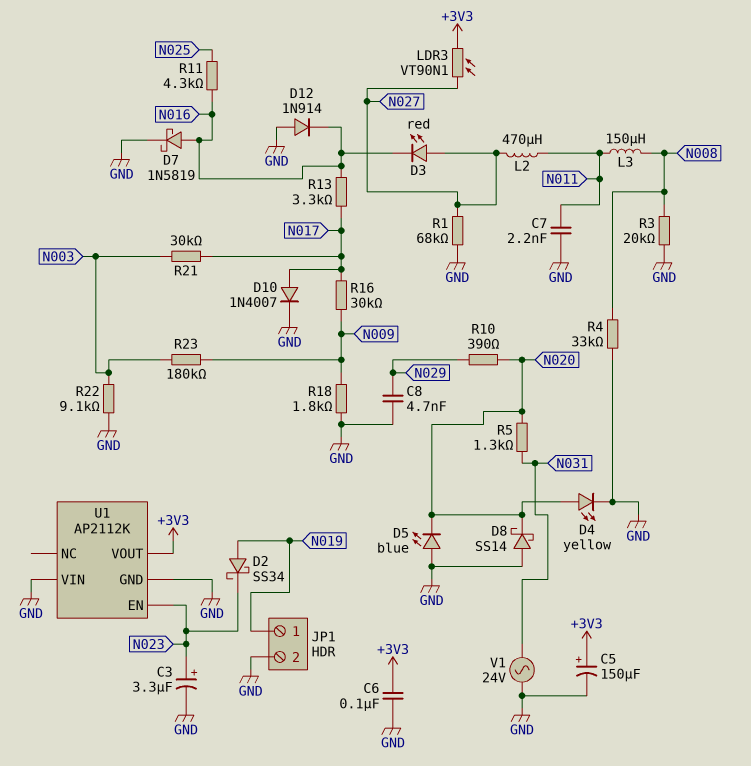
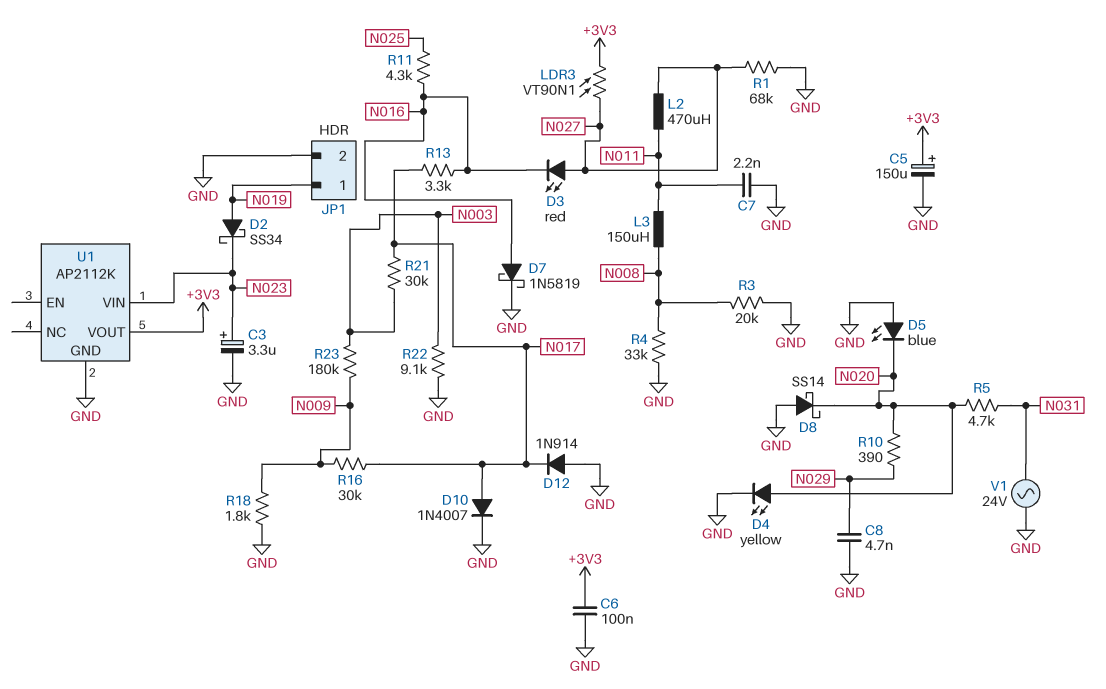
D12: diode 1N914 (A GND, K N016) -> diode 1N914 (A GND, K N017)
R5: 1.3k (N020, N031) -> 4.7k (N020, N031)
U1 pin EN: N023 -> none
U1 pin VIN: GND -> N023

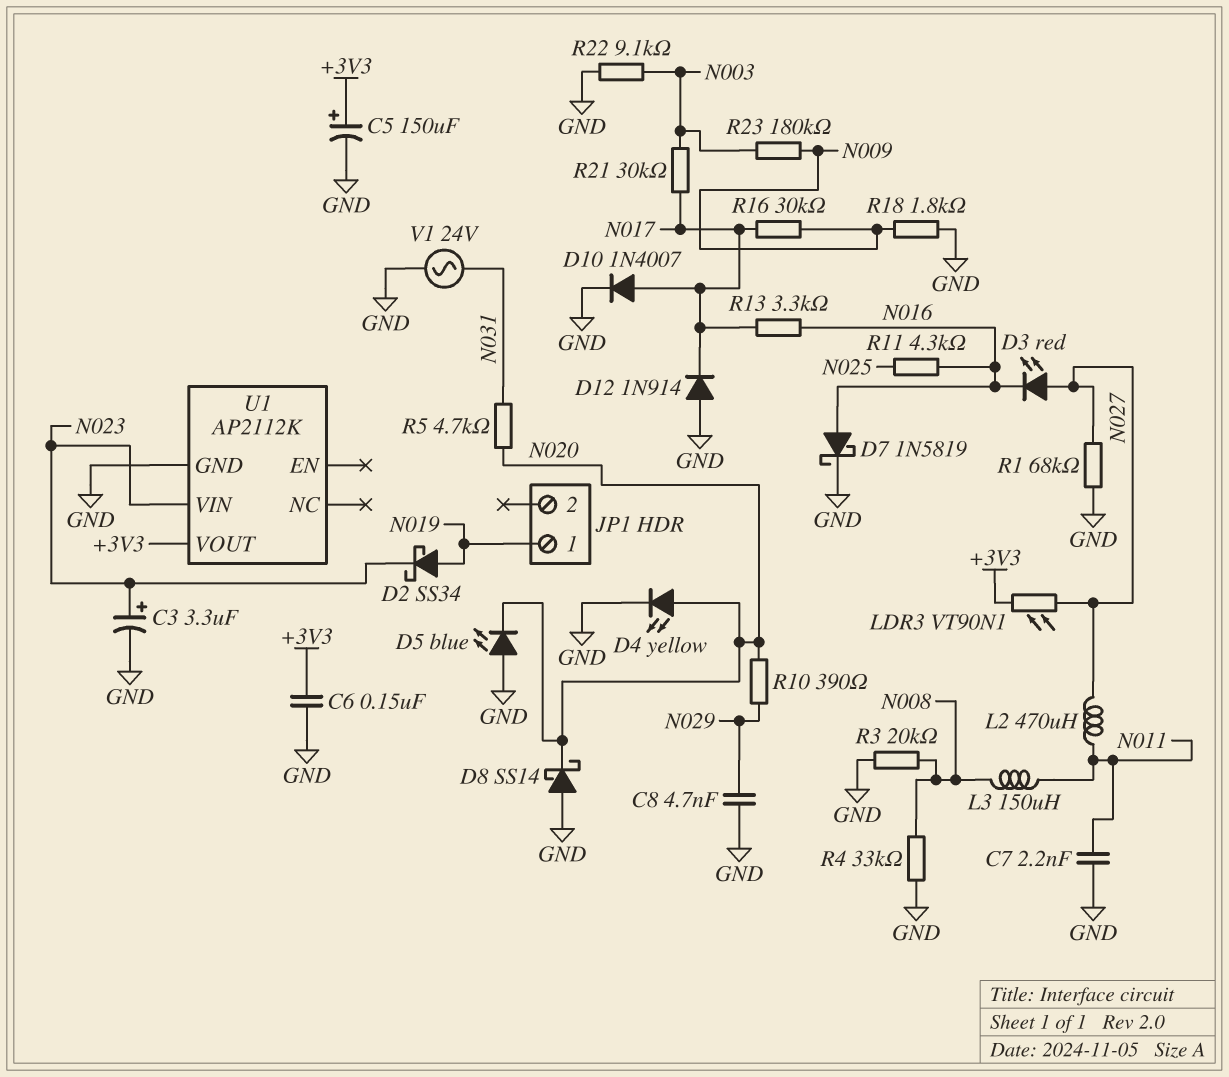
C6: 100nF (+3V3, GND) -> 150nF (+3V3, GND)
JP1 pin 2: GND -> none

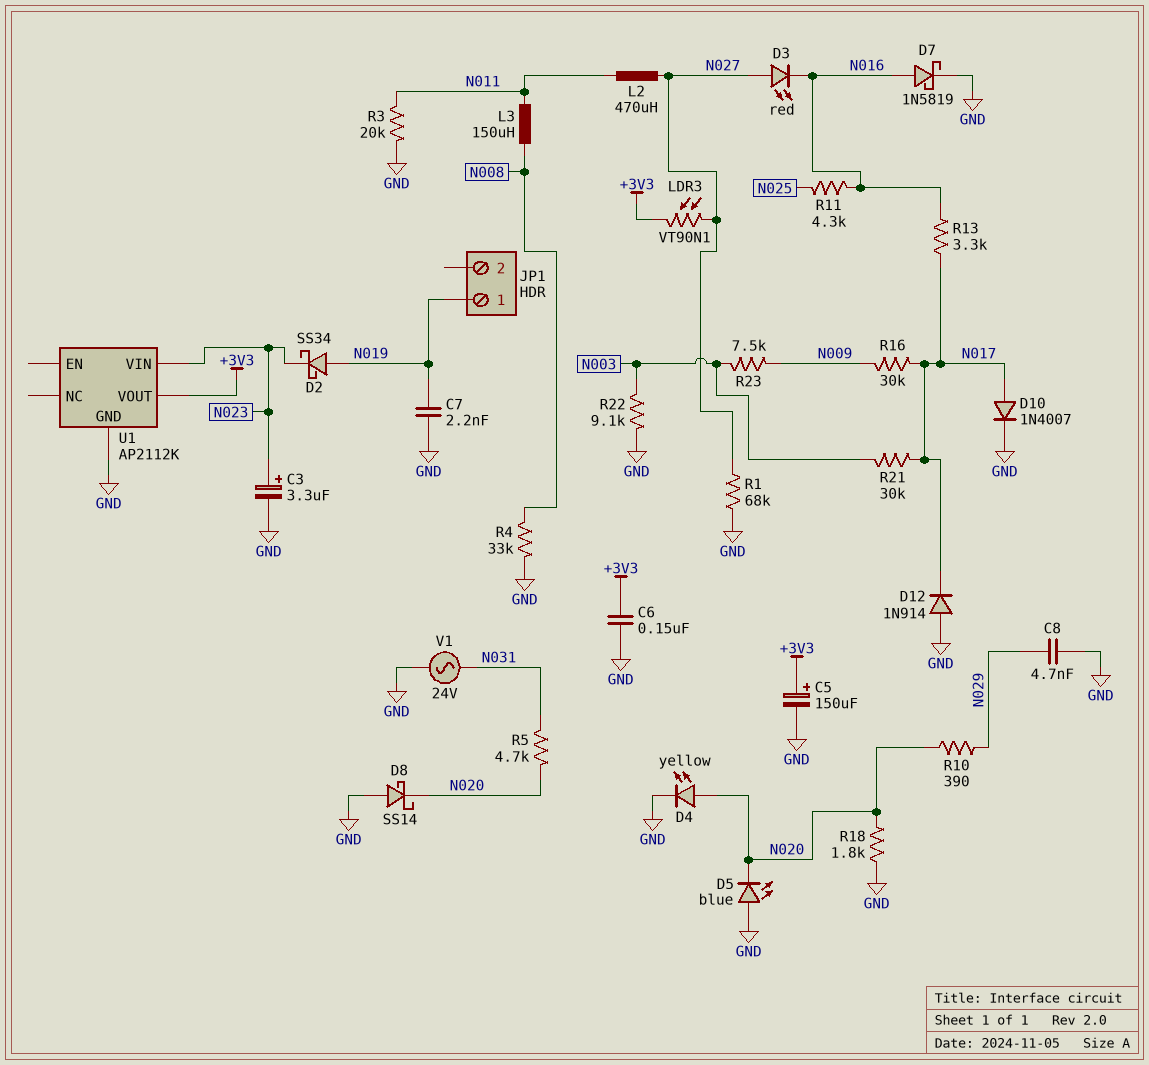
C7: 2.2nF (GND, N011) -> 2.2nF (GND, N019)
R3: 20k (GND, N008) -> 20k (GND, N011)
R18: 1.8k (GND, N009) -> 1.8k (GND, N020)
R23: 180k (N003, N009) -> 7.5k (N003, N009)

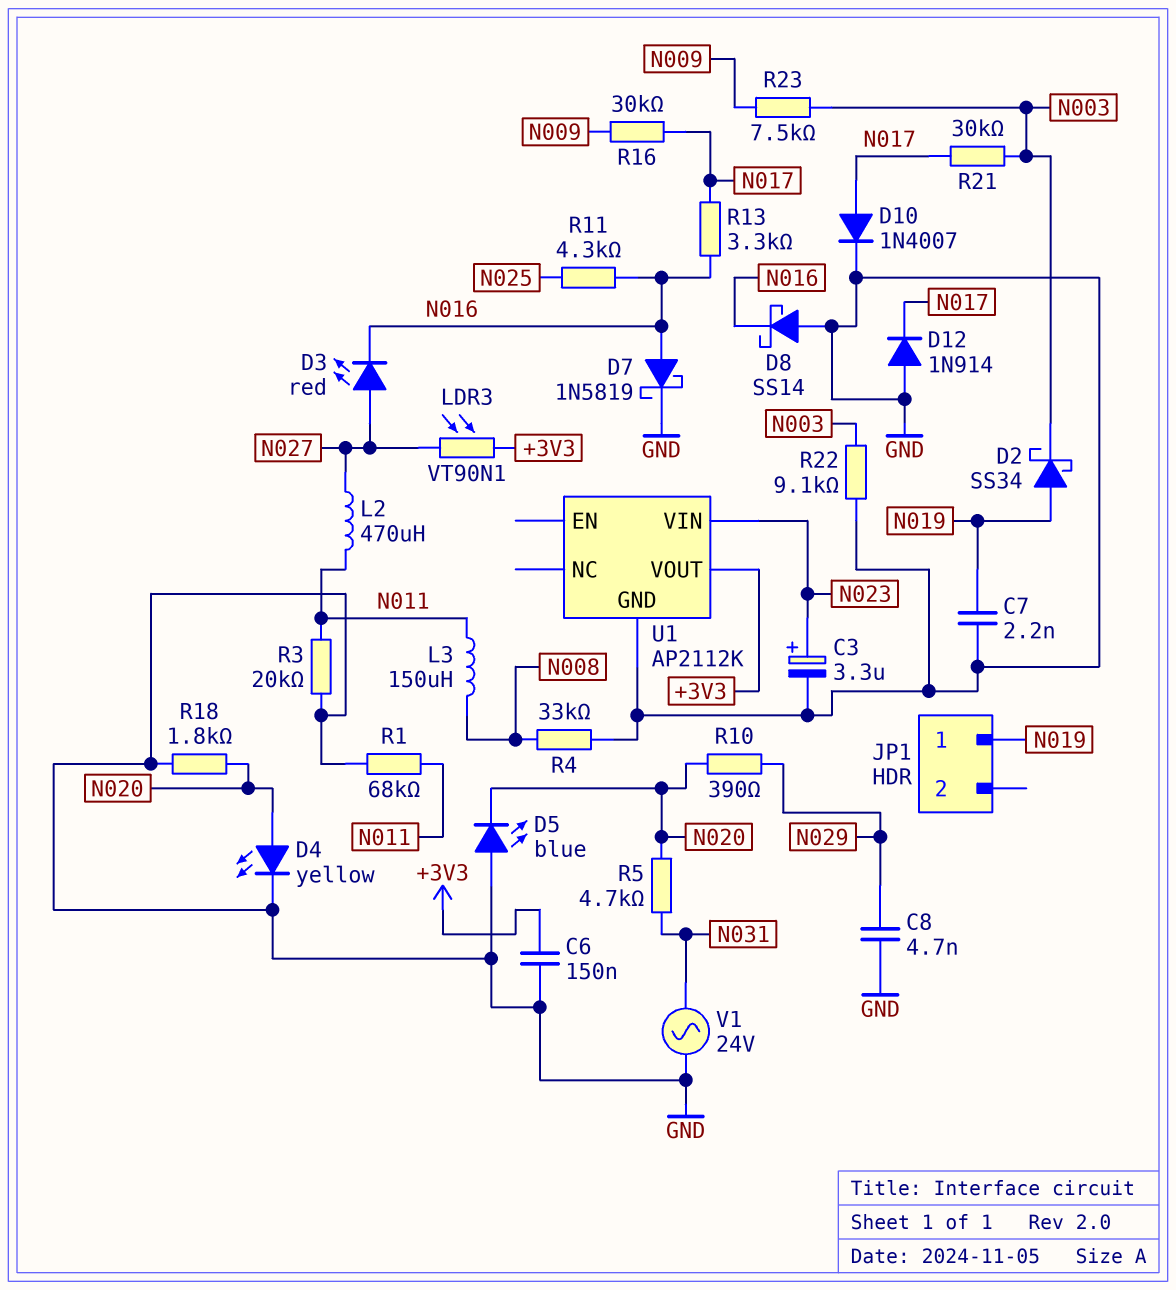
C5: 150uF (plus +3V3, minus GND) -> none
D2: schottky SS34 (A N019, K N023) -> schottky SS34 (A N019, K N003)
D8: schottky SS14 (A GND, K N020) -> schottky SS14 (A GND, K N016)
R1: 68k (GND, N027) -> 68k (GND, N011)

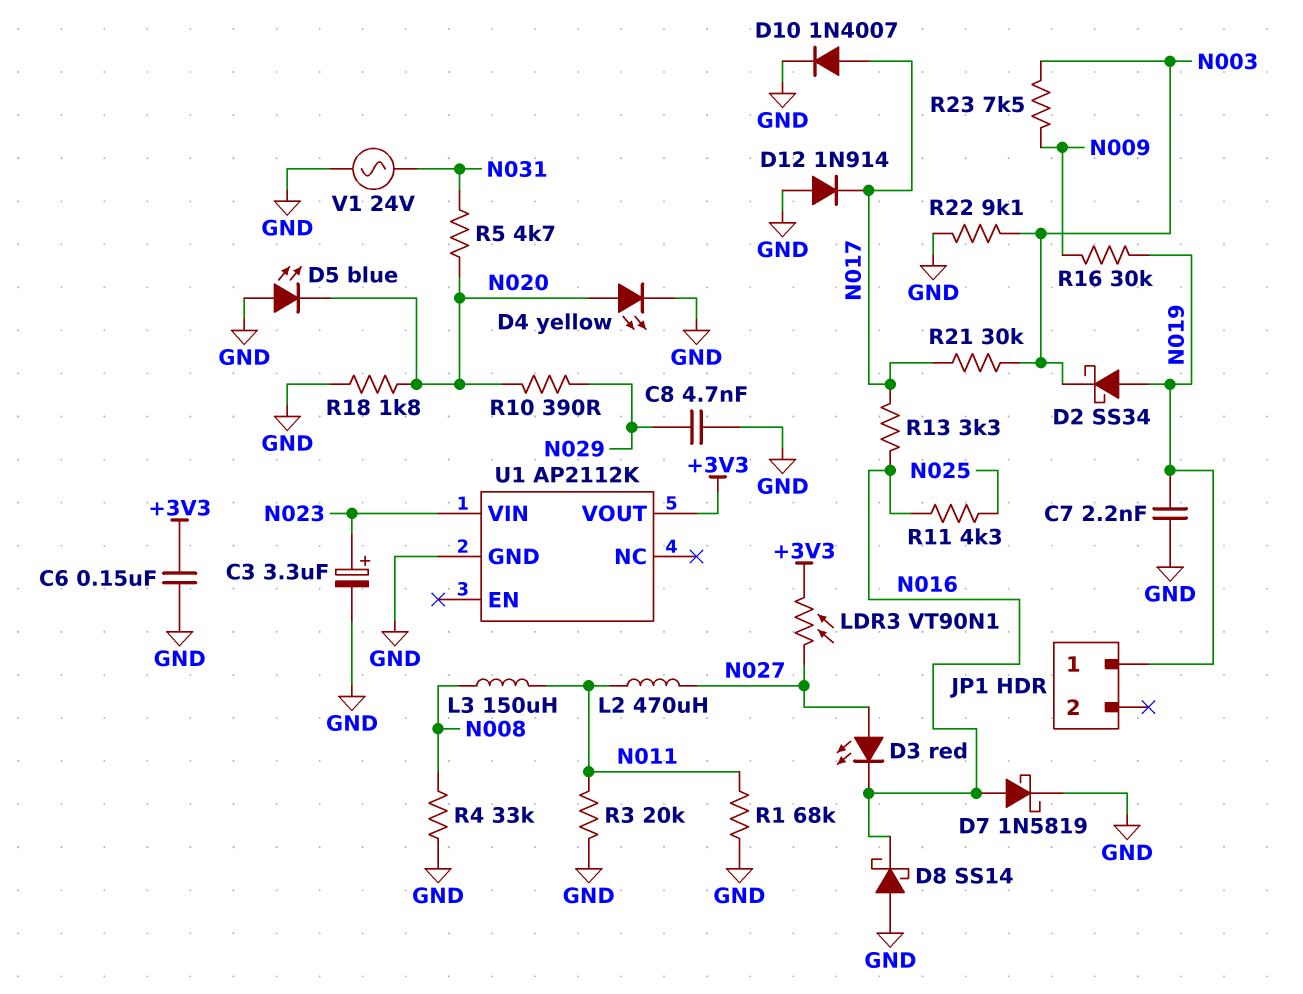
R16: 30k (N009, N017) -> 30k (N009, N019)

